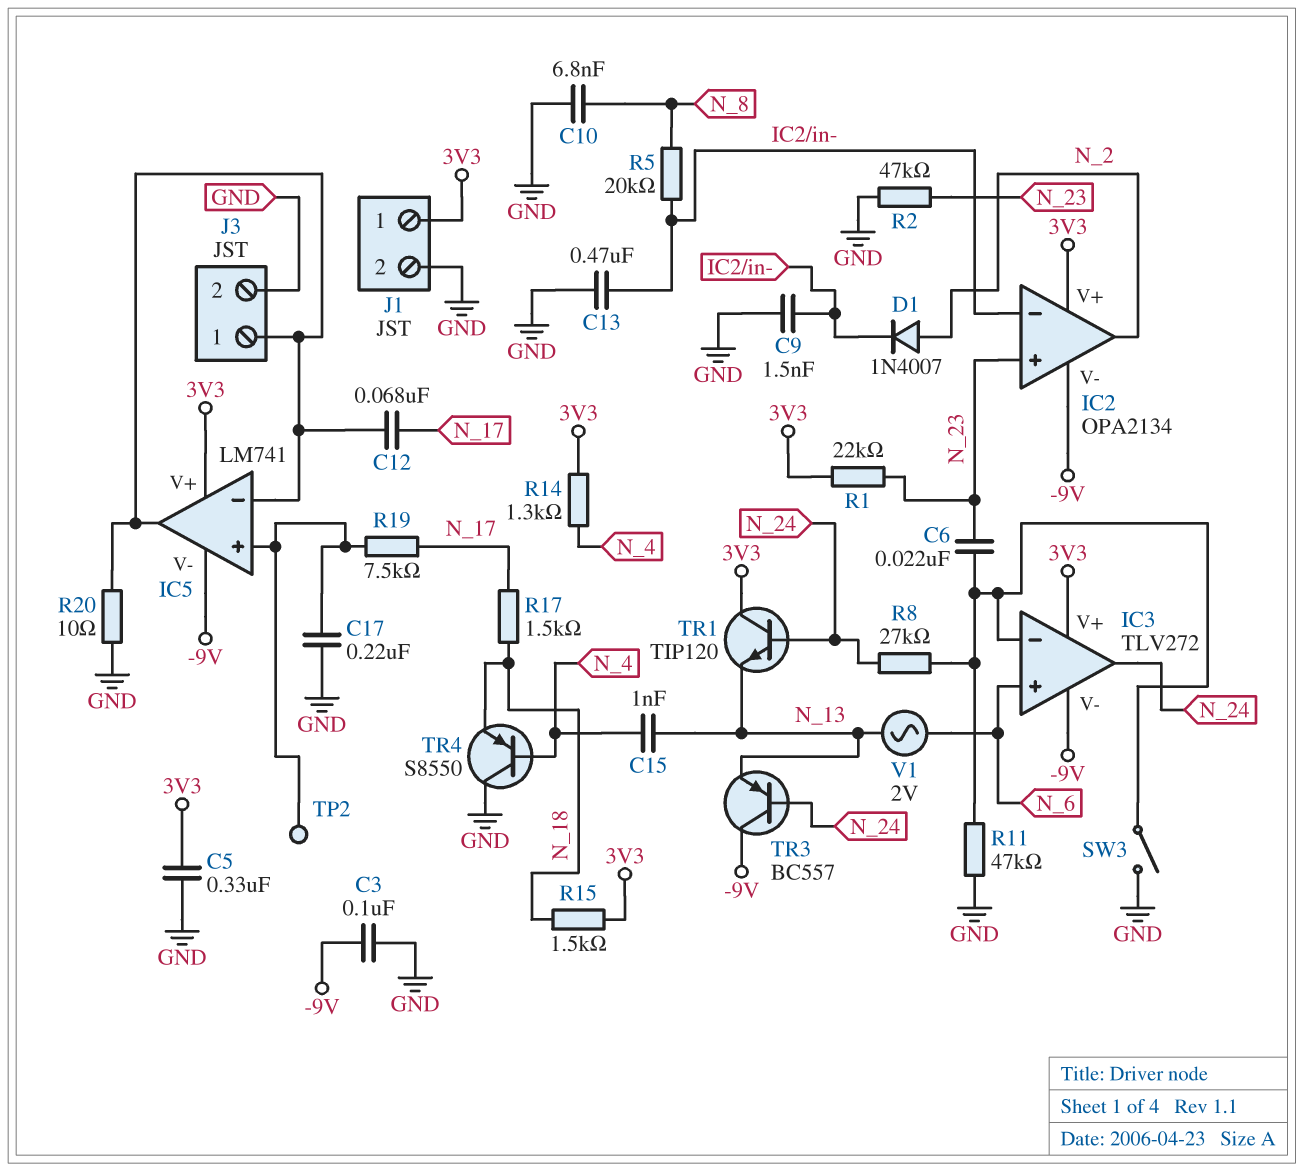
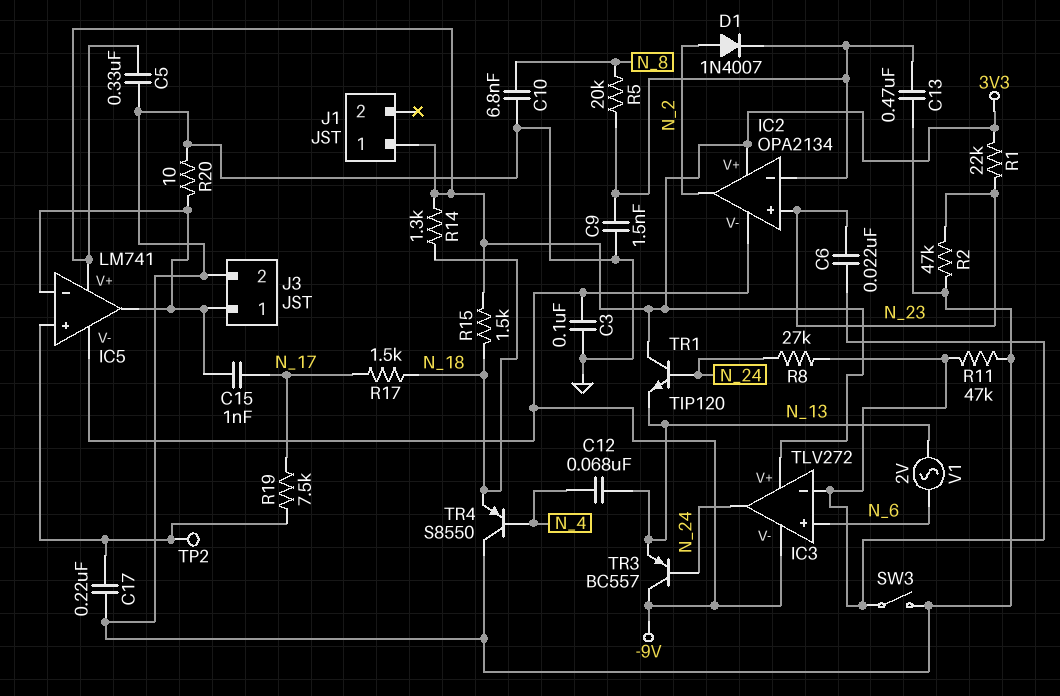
C12: 68nF (IC5/in-, N_17) -> 68nF (N_4, N_13)
C15: 1nF (N_4, N_13) -> 1nF (IC5/in-, N_17)
J1 pin 2: GND -> none
R14: 1.3k (3V3, N_4) -> 1.3k (3V3, N_18)

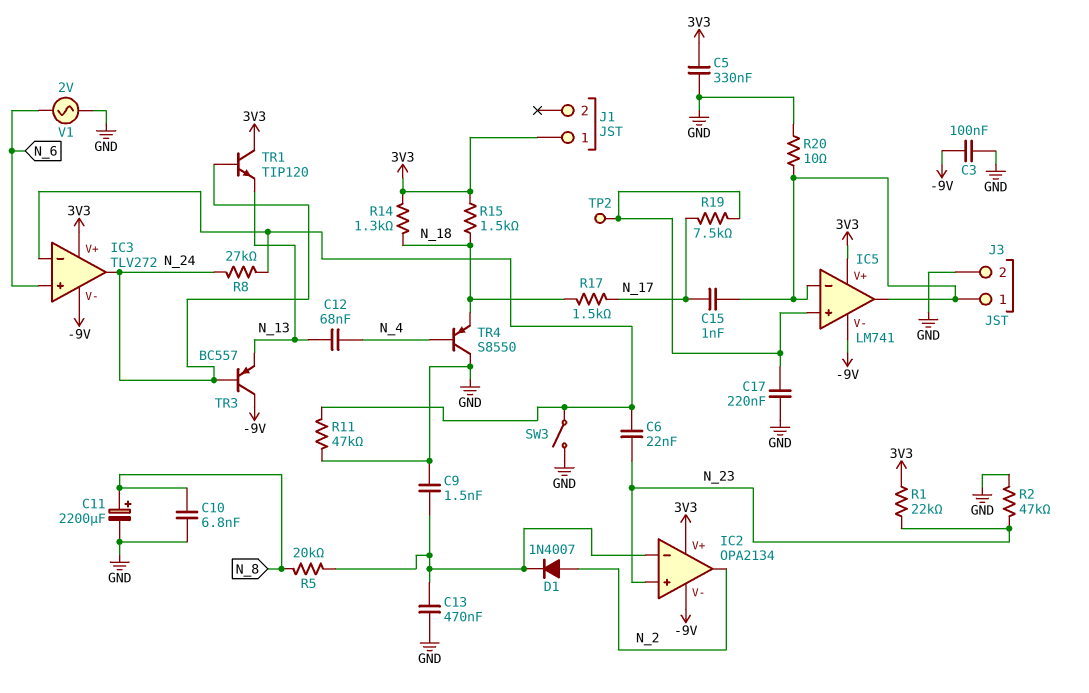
C11: none -> 2200uF (plus N_8, minus GND)
V1: AC 2V (N_6, N_13) -> AC 2V (GND, N_6)

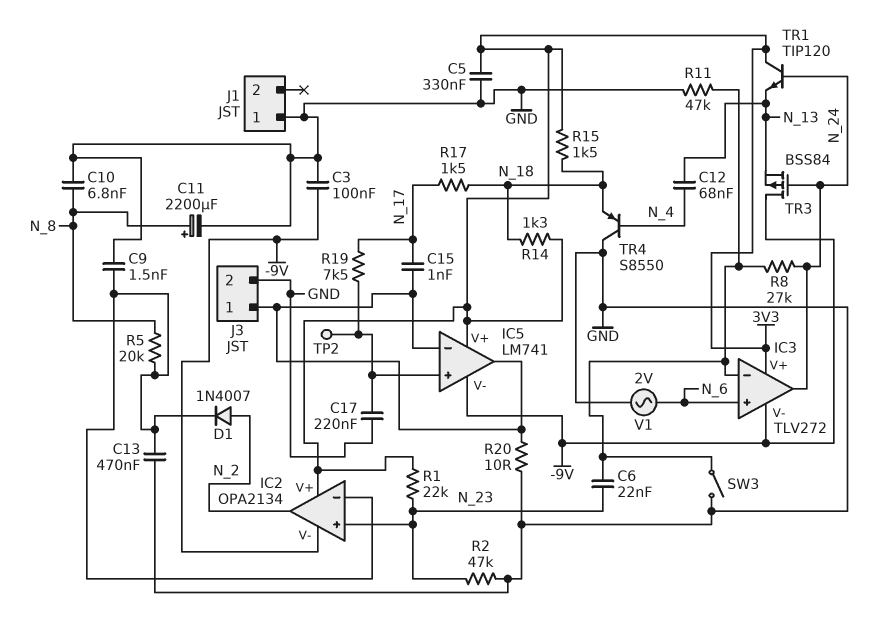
J1 pin 1: 3V3 -> GND
TR3: PNP BC557 (B N_24, C -9V, E N_13) -> PMOS BSS84 (G N_24, D -9V, S N_13)

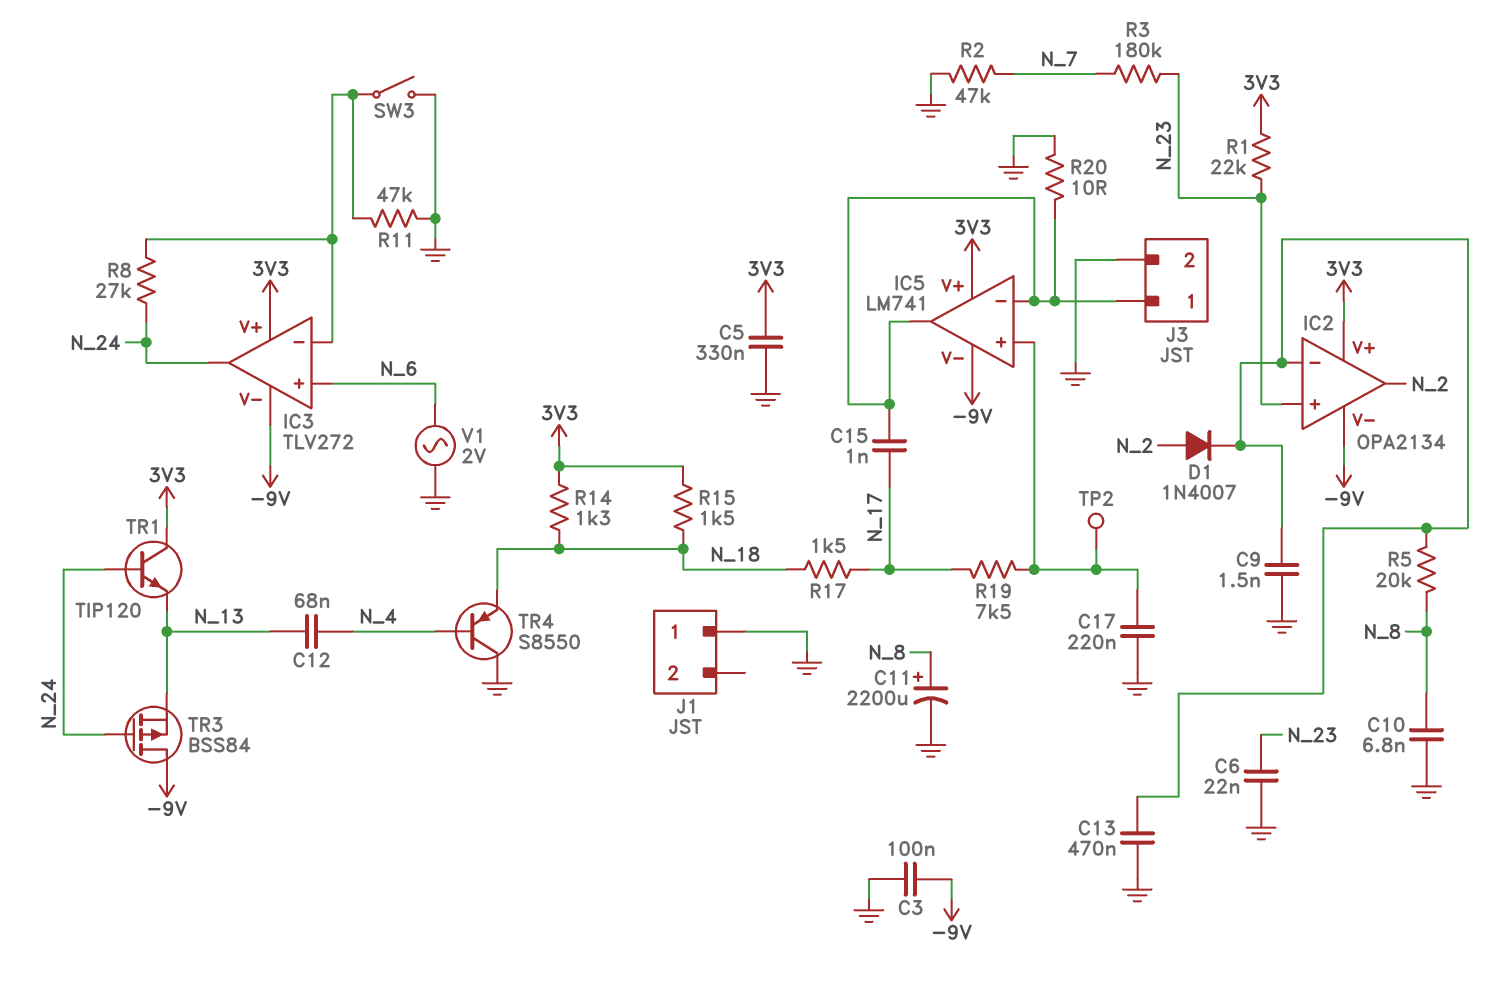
C6: 22nF (IC3/in-, N_23) -> 22nF (GND, N_23)
R2: 47k (GND, N_23) -> 47k (GND, N_7)
R3: none -> 180k (N_7, N_23)

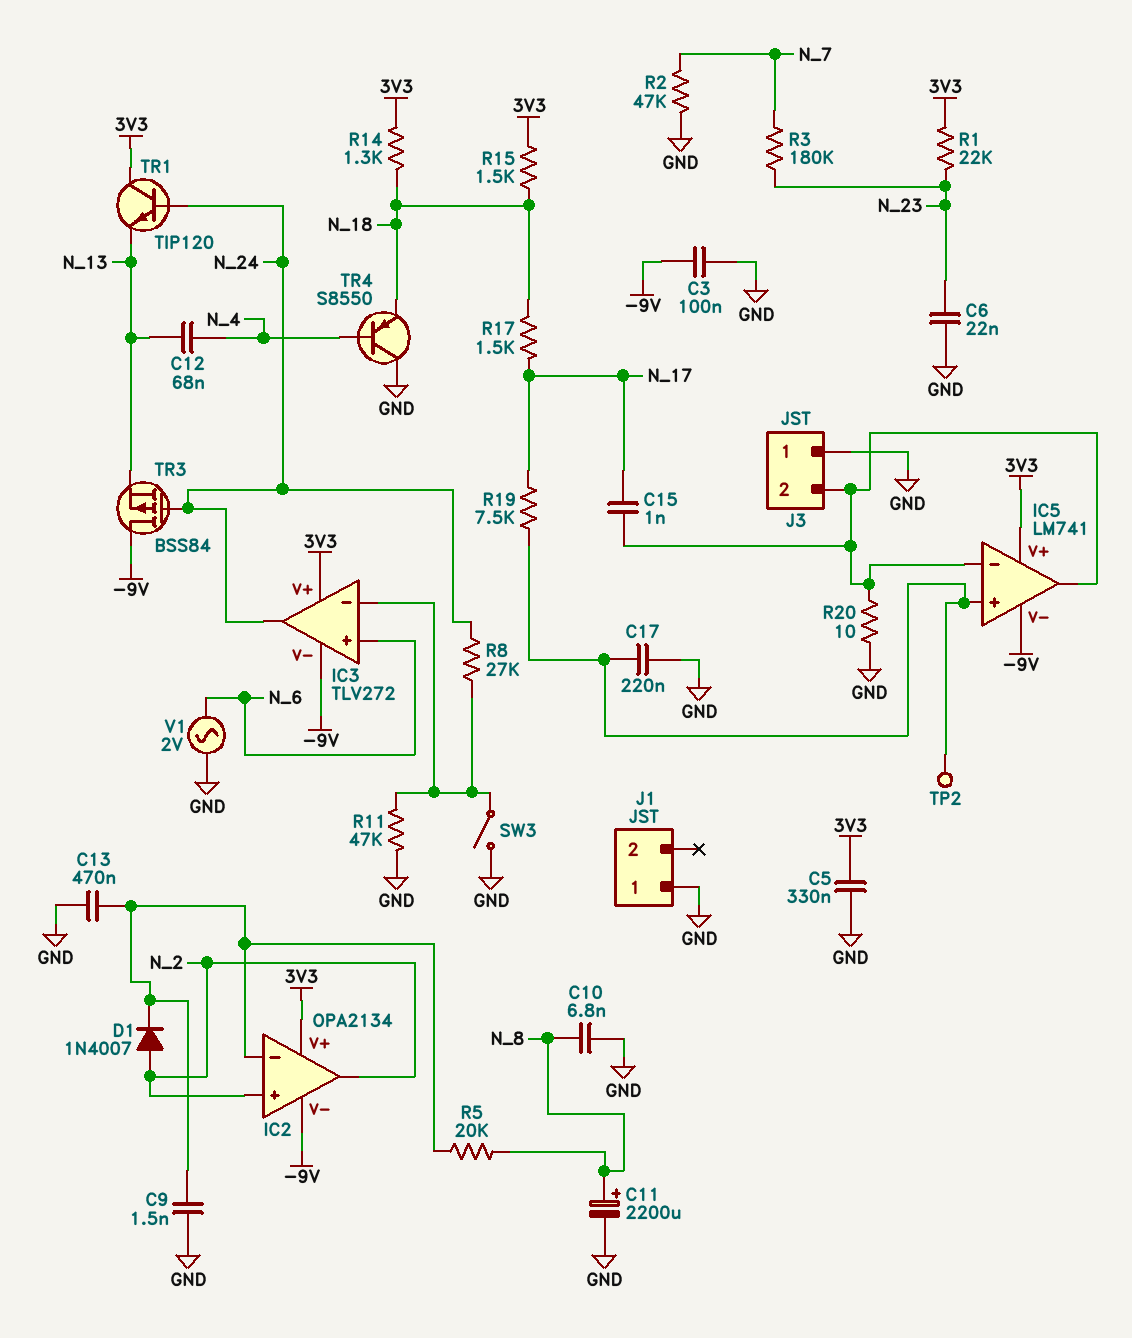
IC2 pin in+: N_23 -> N_2
J3 pin 1: IC5/in- -> GND
J3 pin 2: GND -> IC5/in-

